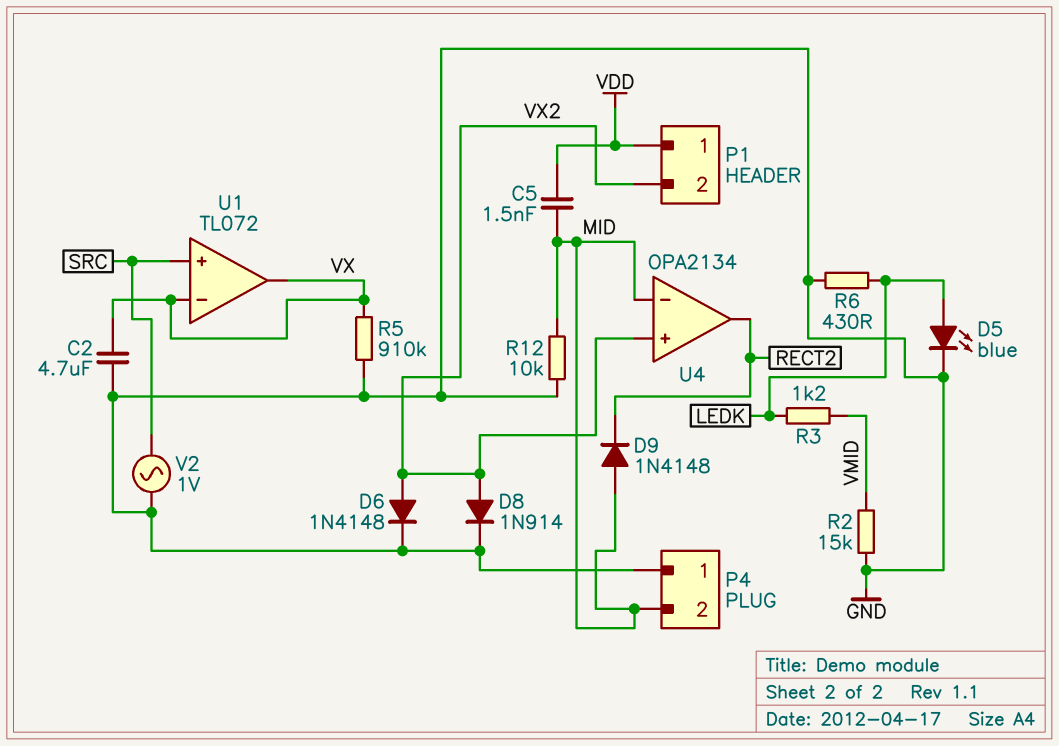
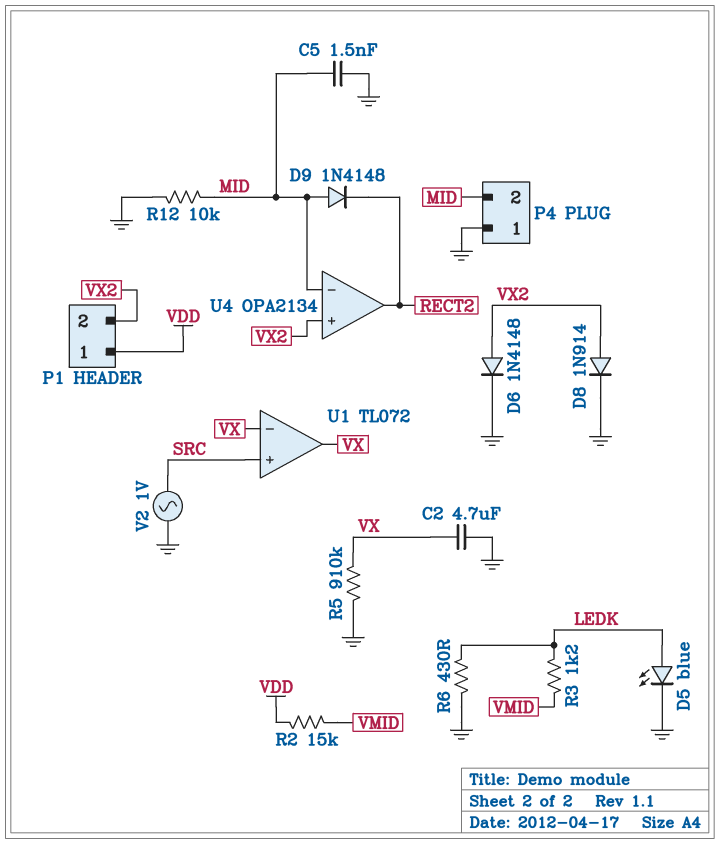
C5: 1.5nF (MID, VDD) -> 1.5nF (GND, MID)
R2: 15k (GND, VMID) -> 15k (VDD, VMID)

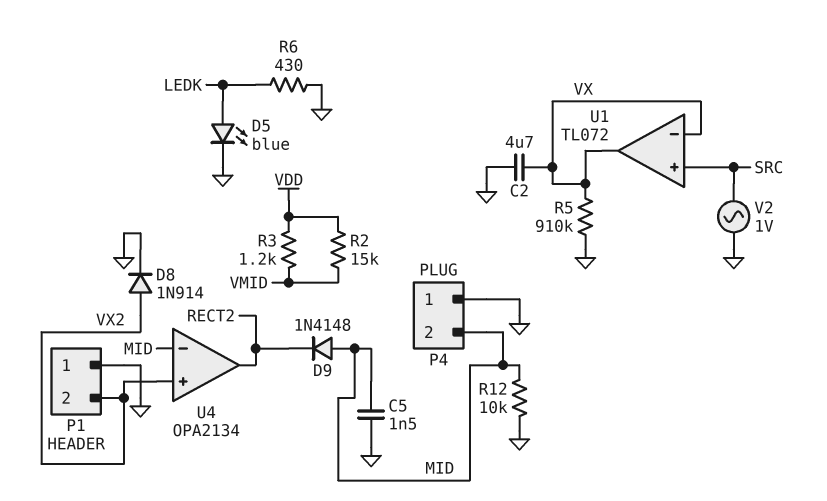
D6: diode 1N4148 (A VX2, K GND) -> none
P1 pin 1: VDD -> GND
R3: 1.2k (LEDK, VMID) -> 1.2k (VDD, VMID)

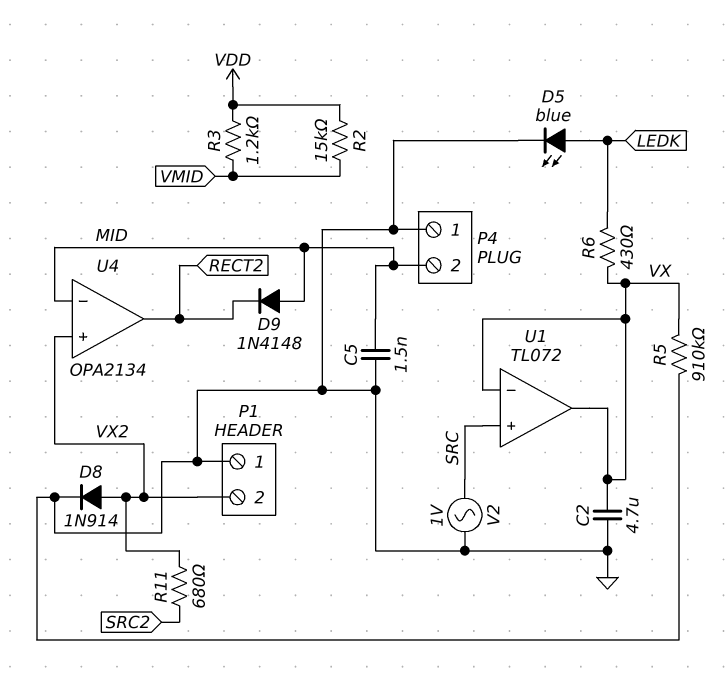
R6: 430 (GND, LEDK) -> 430 (LEDK, VX)
R11: none -> 680 (SRC2, VX2)
R12: 10k (GND, MID) -> none

